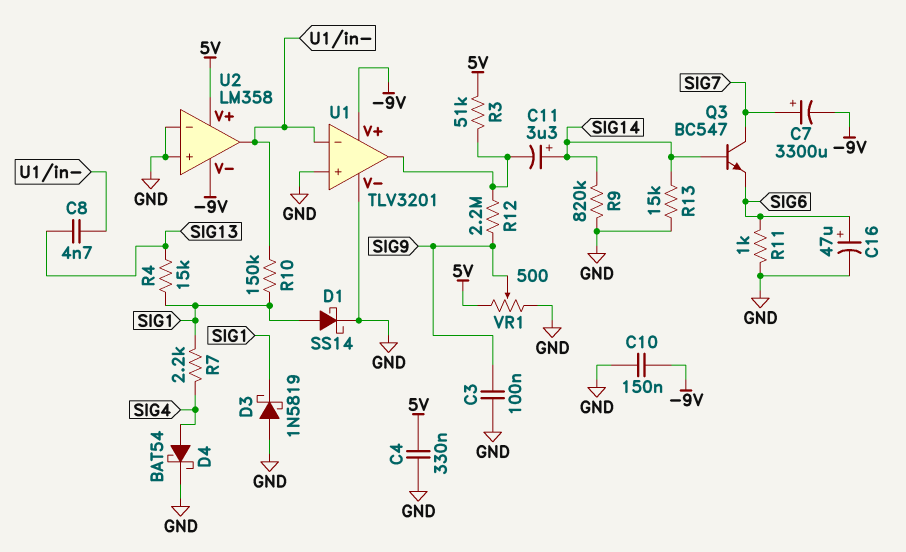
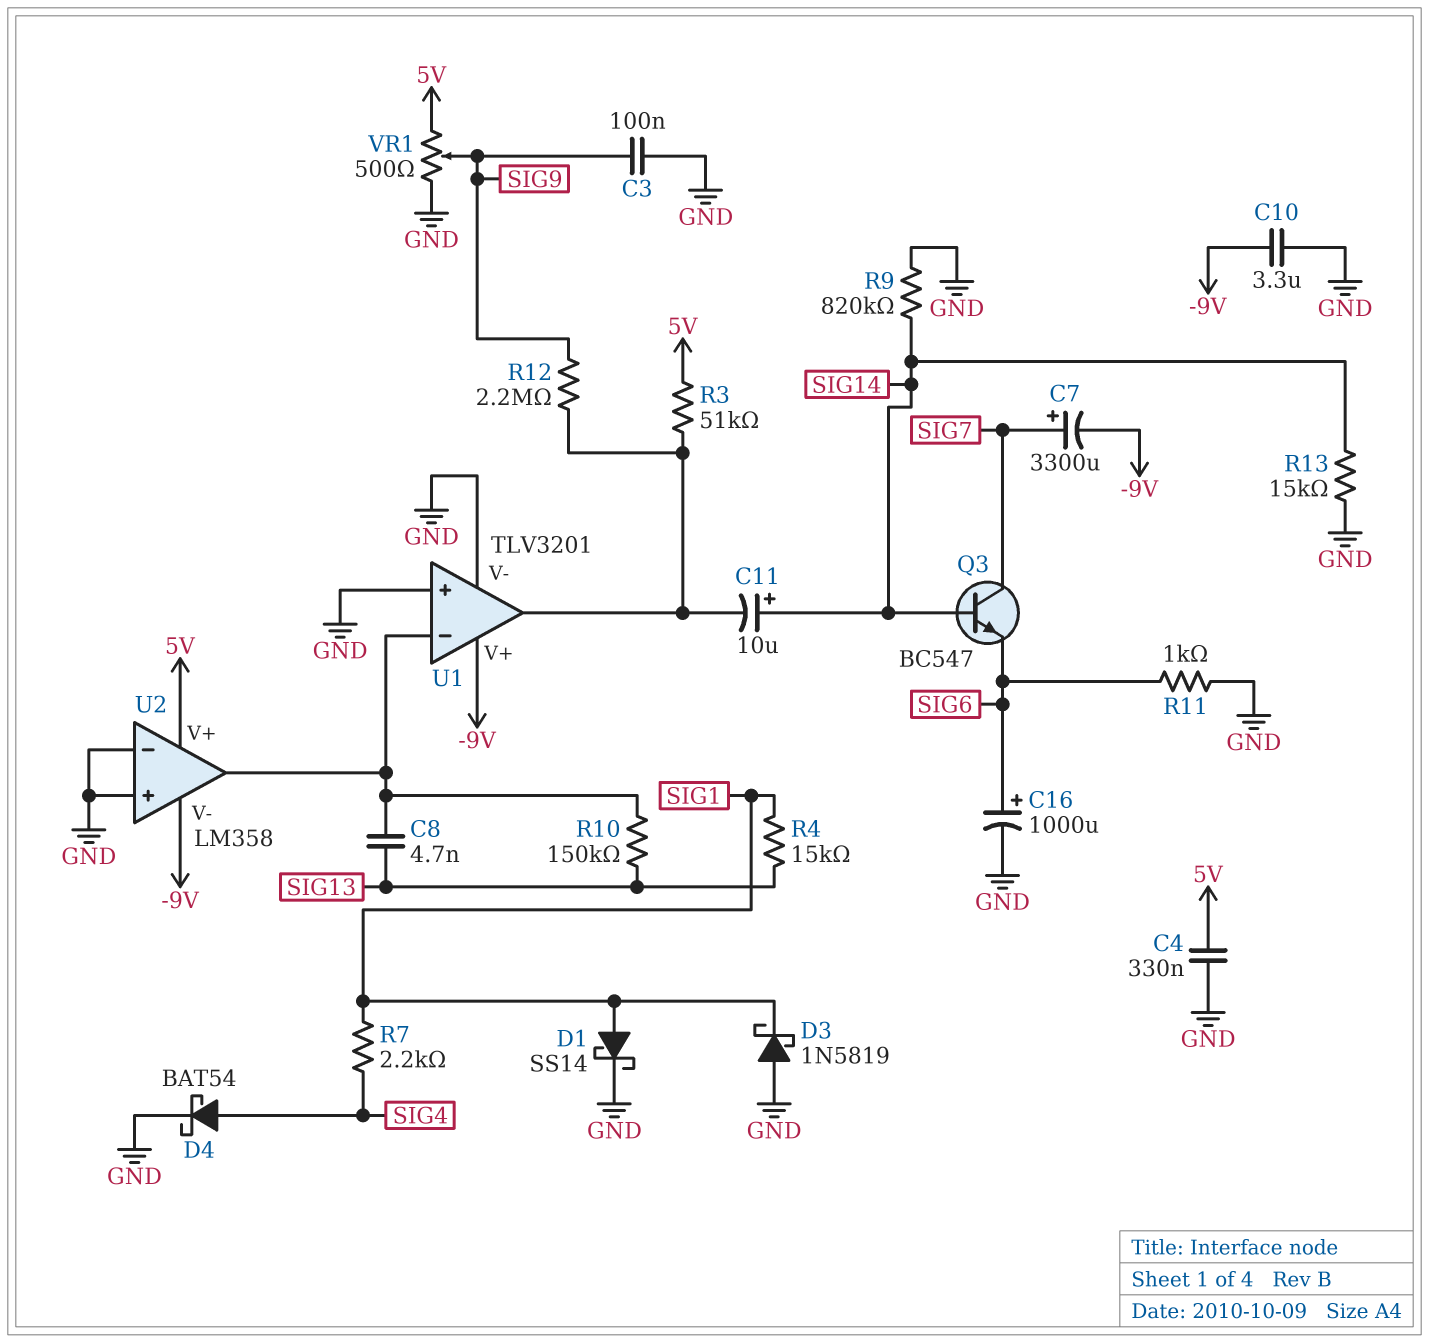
C10: 150nF (-9V, GND) -> 3.3uF (-9V, GND)
C11: 3.3uF (plus SIG14, minus U1/out) -> 10uF (plus SIG14, minus U1/out)
C16: 47uF (plus SIG6, minus GND) -> 1000uF (plus SIG6, minus GND)
R10: 150k (SIG1, U1/in-) -> 150k (SIG13, U1/in-)

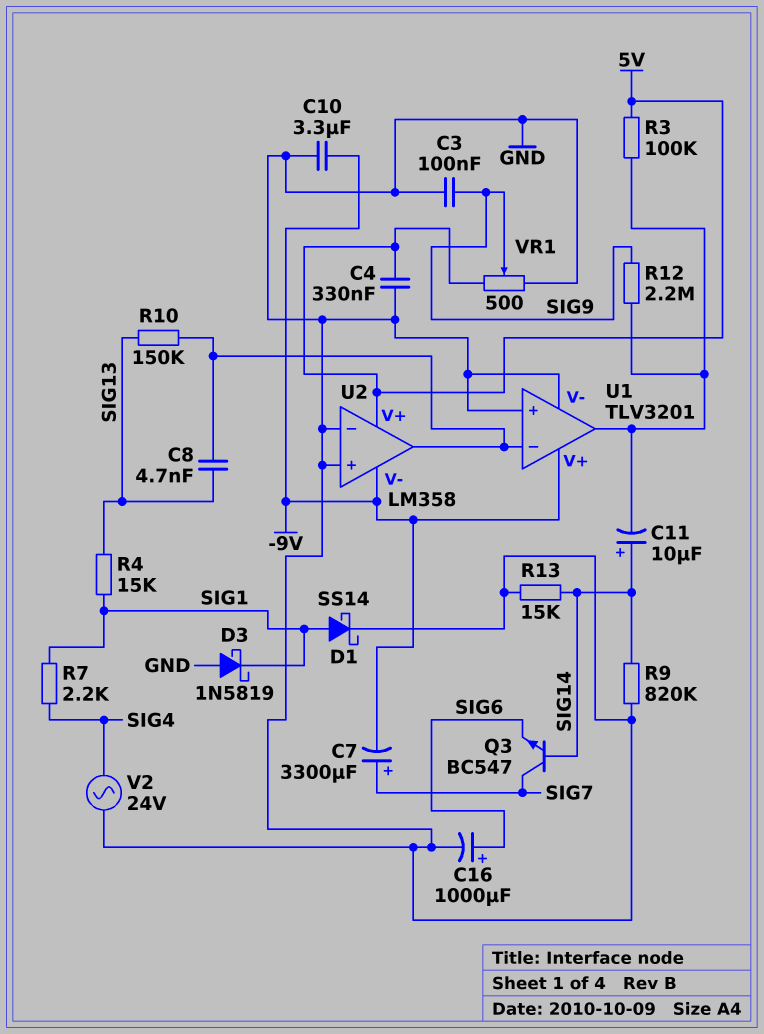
D4: schottky BAT54 (A SIG4, K GND) -> none
R3: 51k (5V, U1/out) -> 100k (5V, U1/out)
R11: 1k (GND, SIG6) -> none
V2: none -> AC 24V (GND, SIG4)

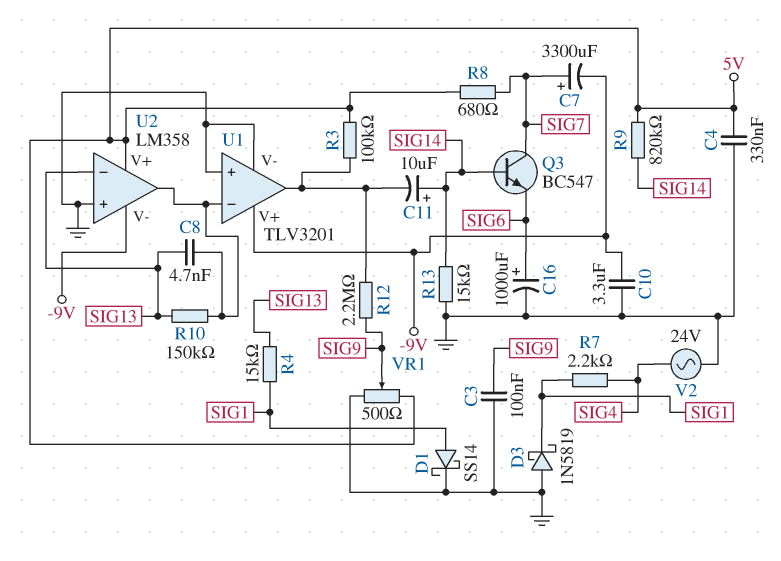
R8: none -> 680 (5V, SIG7)
R9: 820k (GND, SIG14) -> 820k (5V, SIG14)
U2 pin in-: GND -> SIG13

